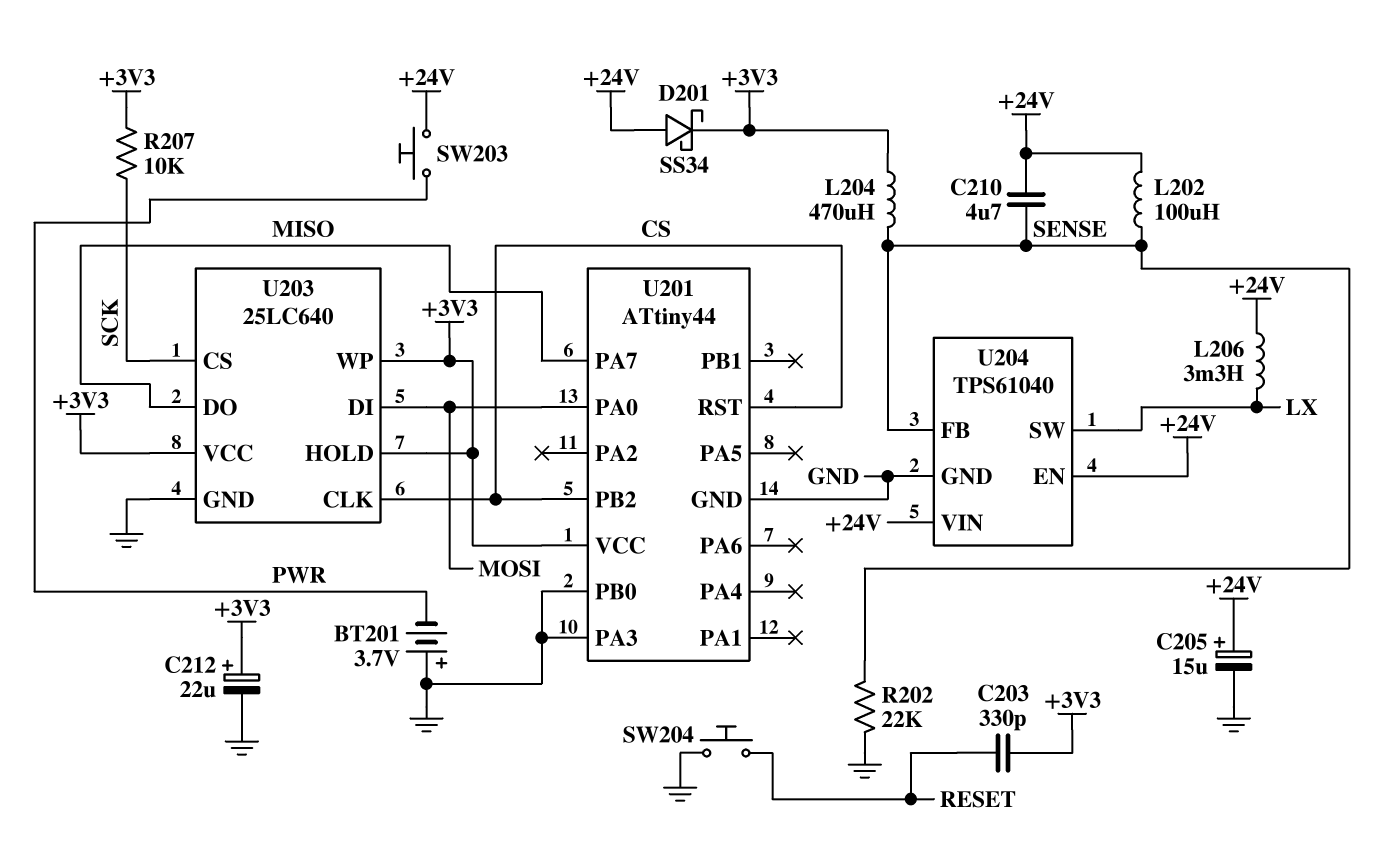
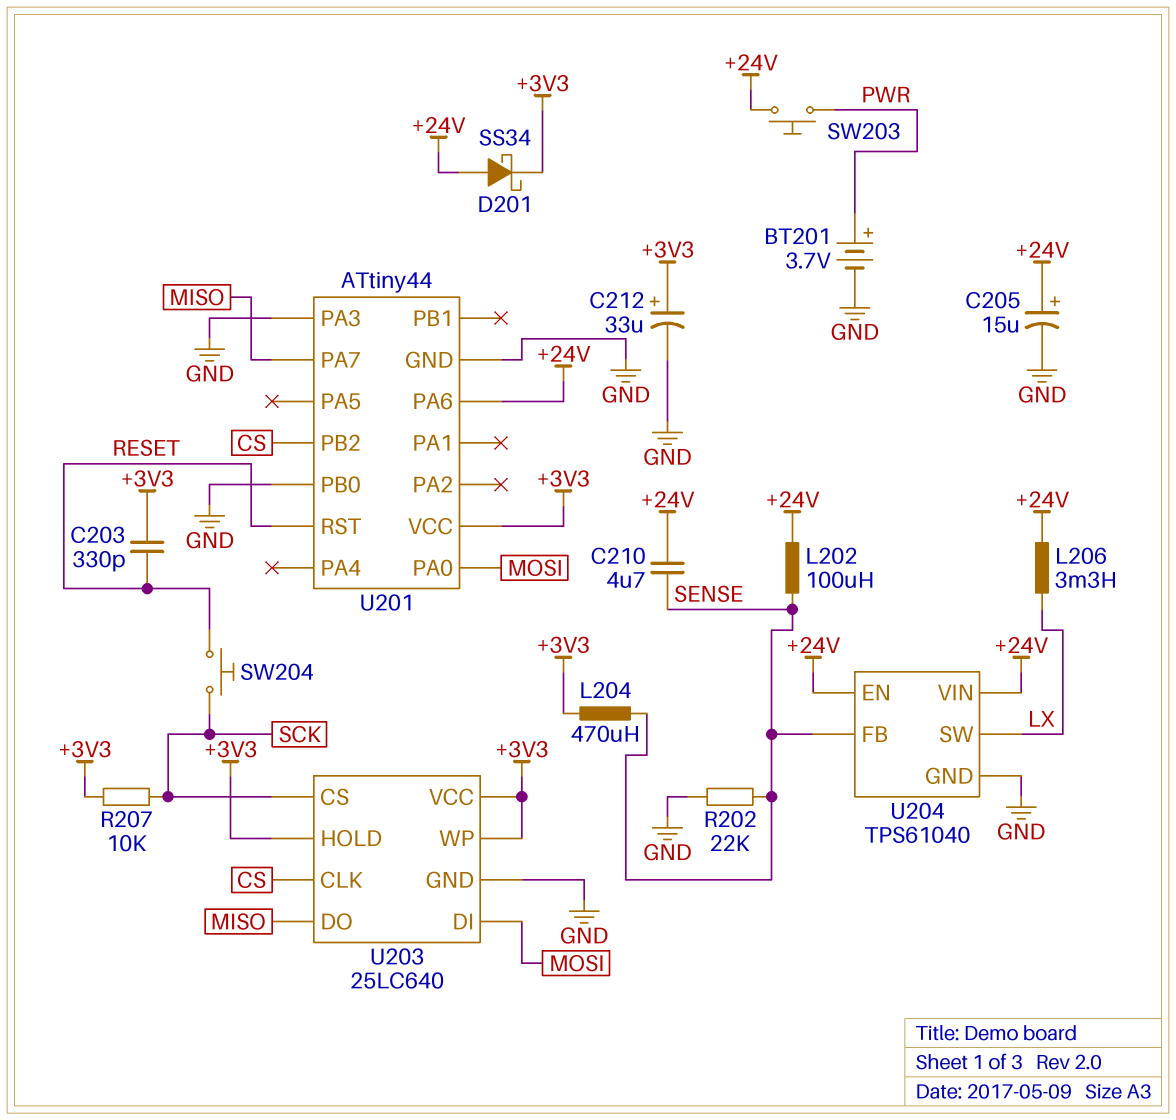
BT201: 3.7V (plus GND, minus PWR) -> 3.7V (plus PWR, minus GND)
C212: 22uF (plus +3V3, minus GND) -> 33uF (plus +3V3, minus GND)
SW204: button (GND, RESET) -> button (RESET, SCK)
U201 pin PA6: none -> +24V
U201 pin RST: CS -> RESET

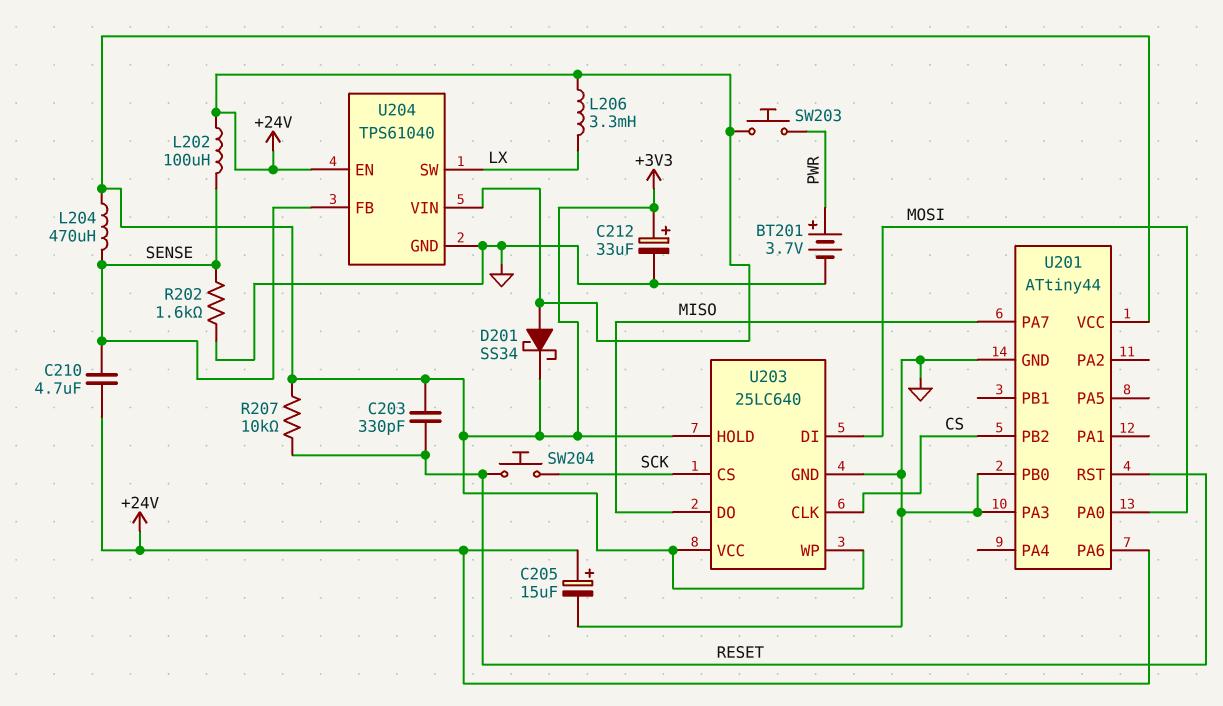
R202: 22k (GND, SENSE) -> 1.6k (GND, SENSE)
R207: 10k (+3V3, SCK) -> 10k (+3V3, RESET)

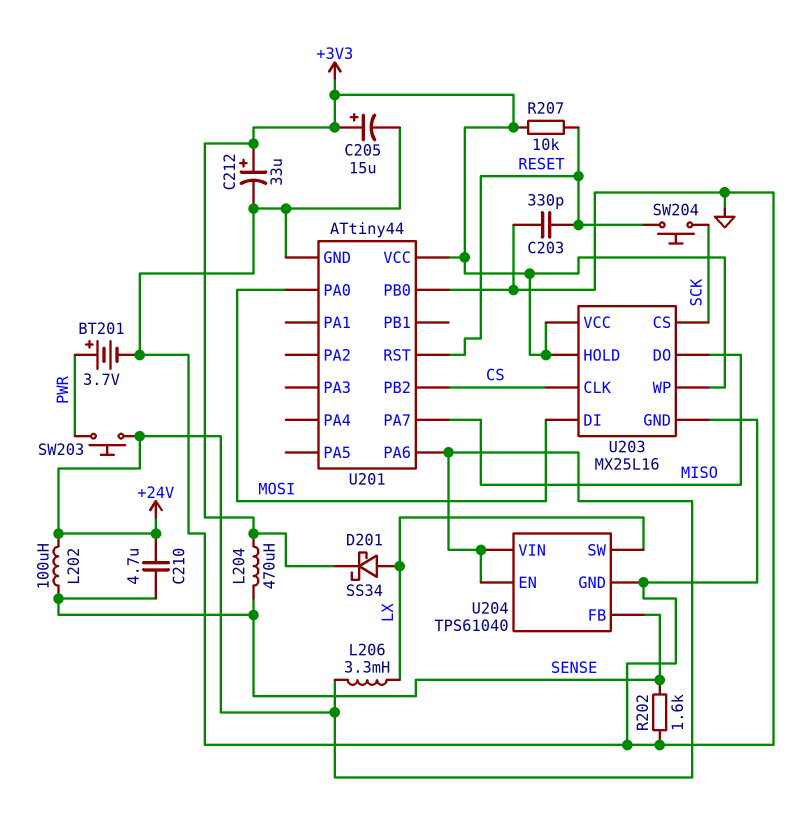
C203: 330pF (+3V3, RESET) -> 330pF (GND, RESET)
C205: 15uF (plus +24V, minus GND) -> 15uF (plus +3V3, minus GND)
D201: schottky SS34 (A +24V, K +3V3) -> schottky SS34 (A LX, K +3V3)
U201 pin PA3: GND -> none
U203: 25LC640 -> MX25L16

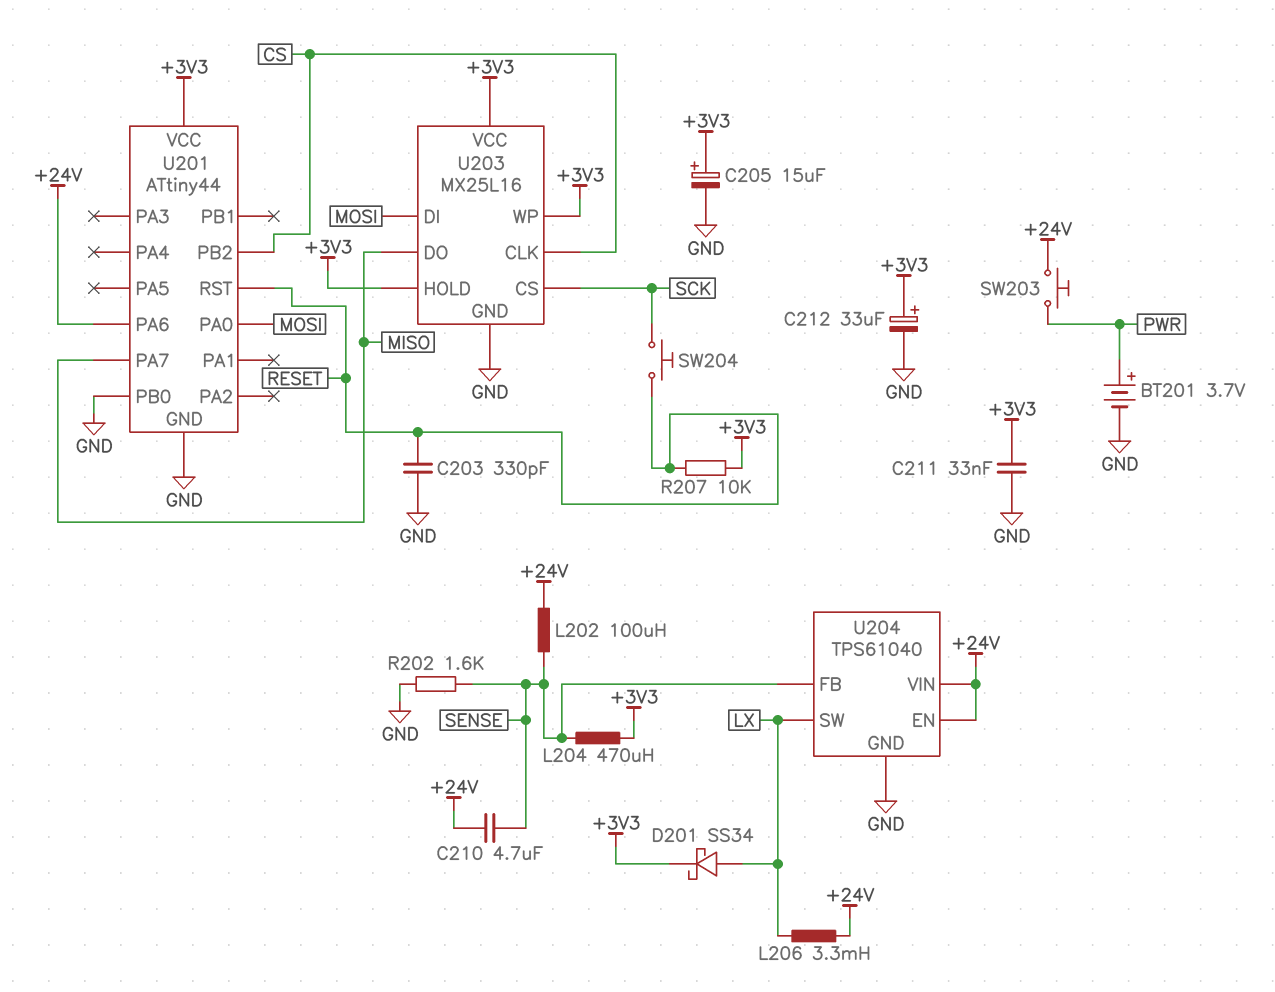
C211: none -> 33nF (+3V3, GND)

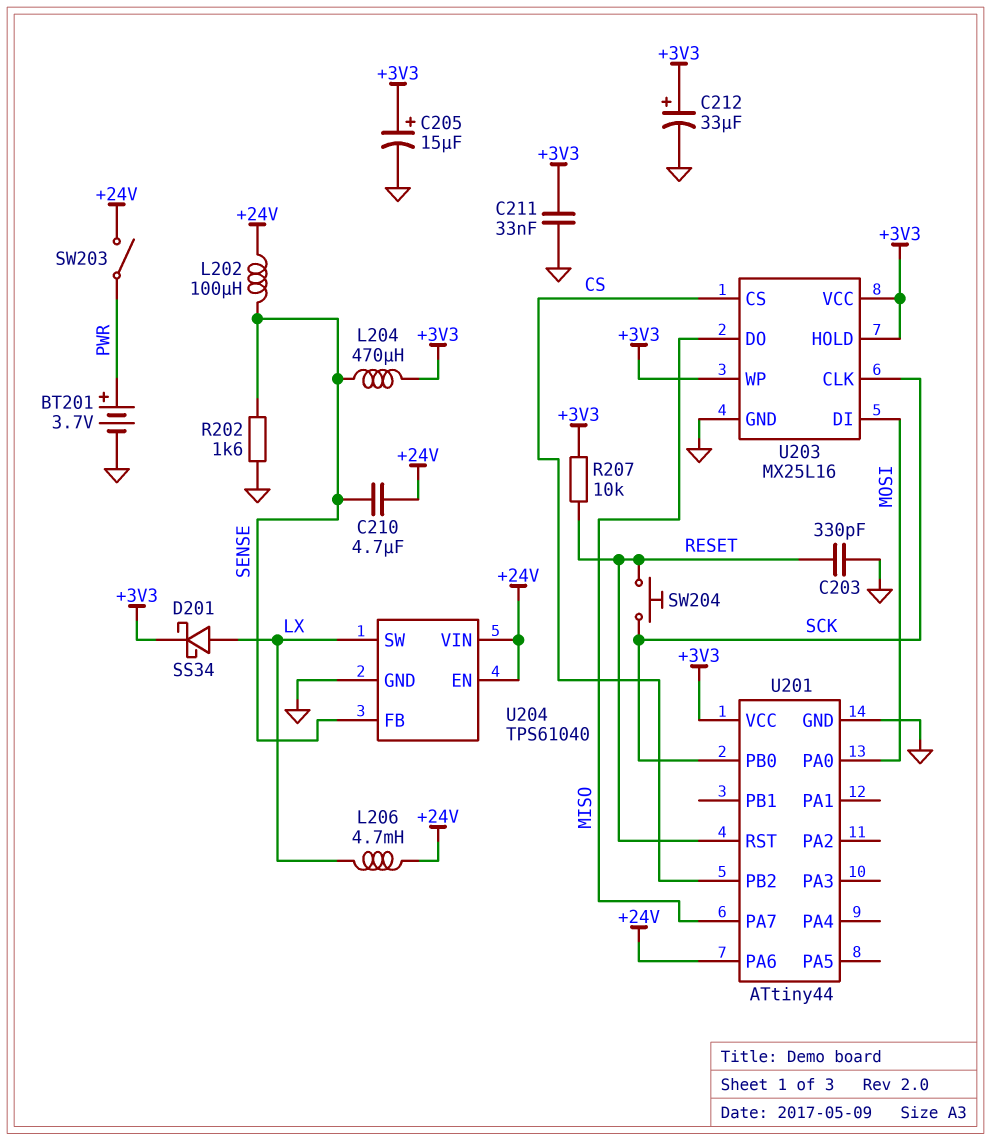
L206: 3.3mH (+24V, LX) -> 4.7mH (+24V, LX)
SW203: button (+24V, PWR) -> switch (+24V, PWR)
U201 pin PB0: GND -> SCK
U203 pin CLK: CS -> SCK
U203 pin CS: SCK -> CS

